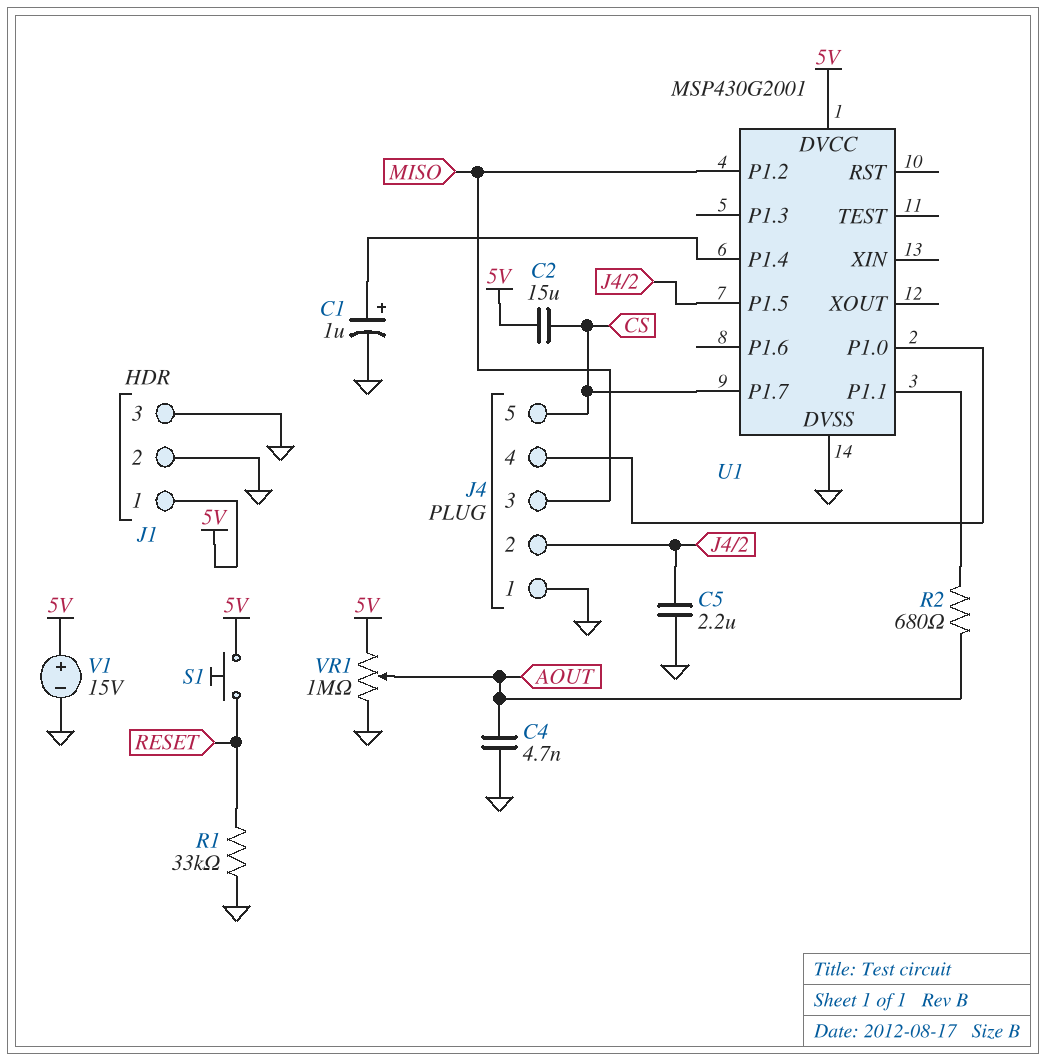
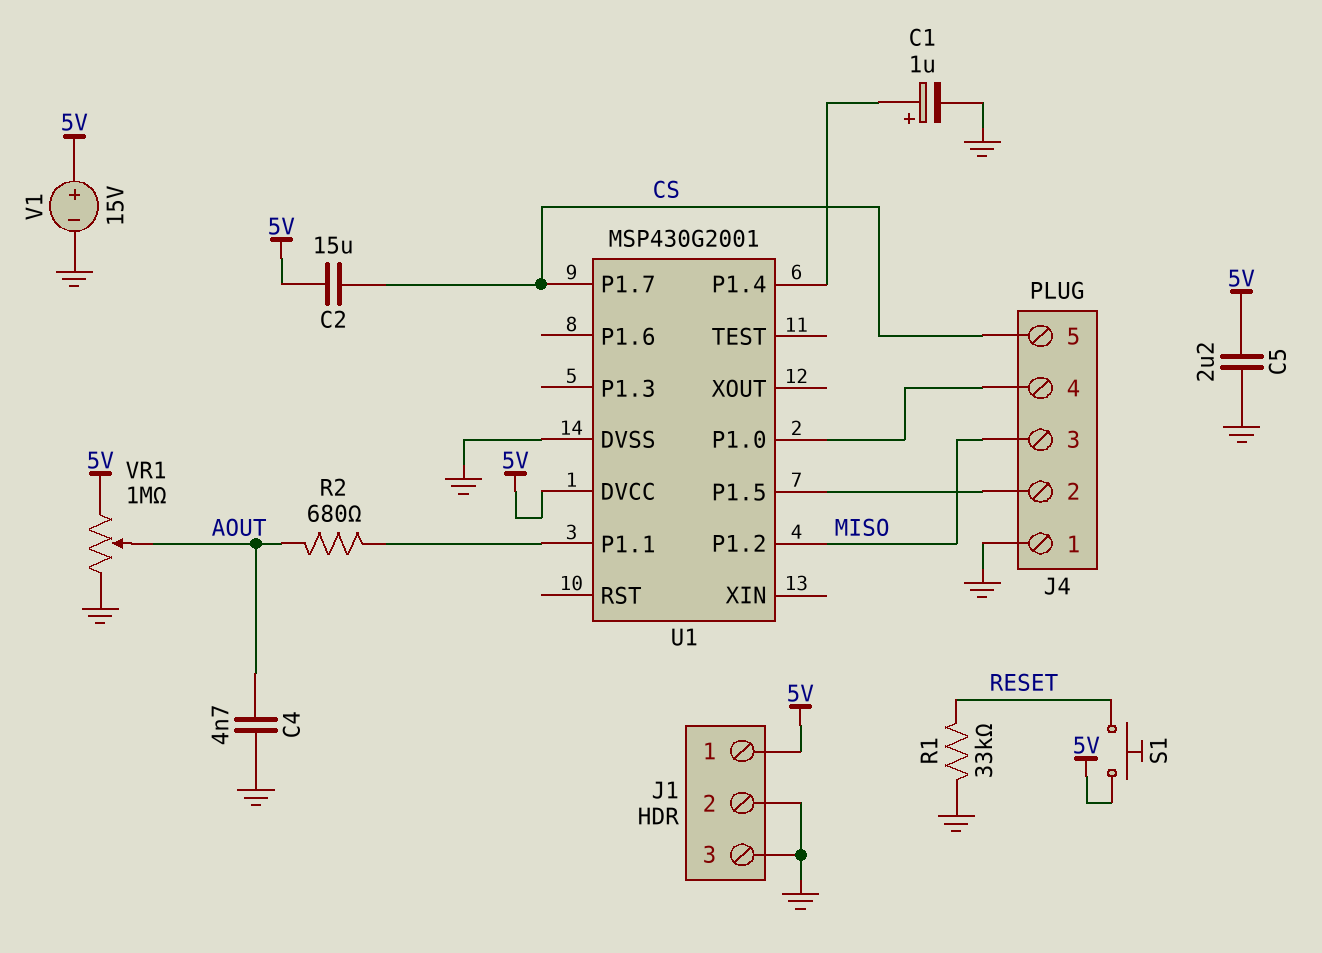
C5: 2.2uF (GND, J4/2) -> 2.2uF (5V, GND)

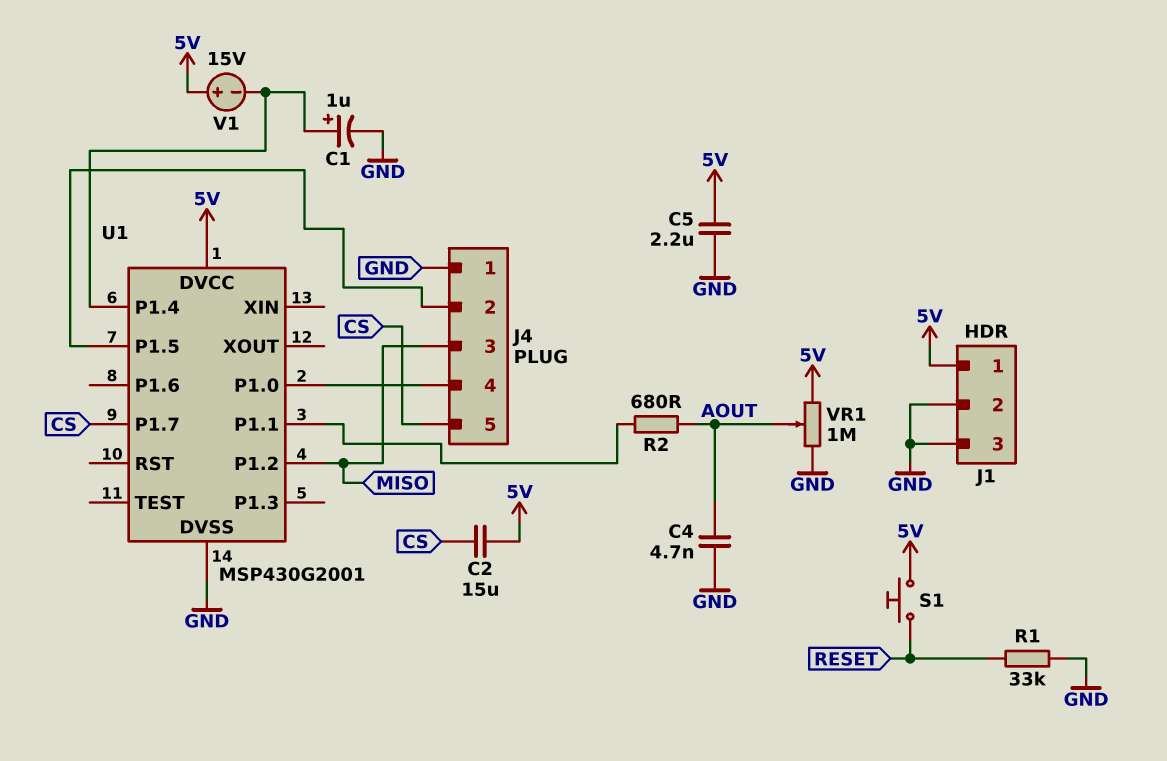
V1: 15V (plus 5V, minus GND) -> 15V (plus 5V, minus U1/P1.4)

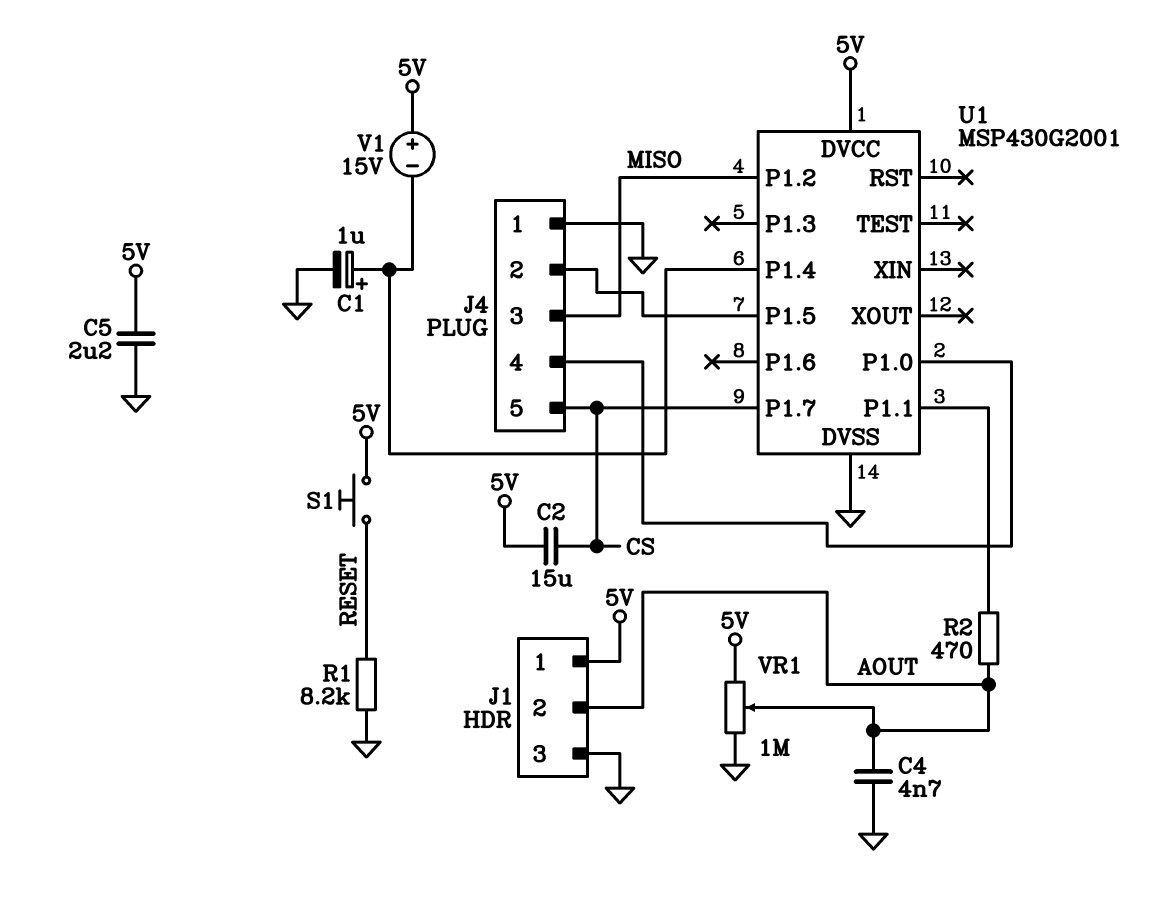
J1 pin 2: GND -> AOUT
R1: 33k (GND, RESET) -> 8.2k (GND, RESET)
R2: 680 (AOUT, U1/P1.1) -> 470 (AOUT, U1/P1.1)

